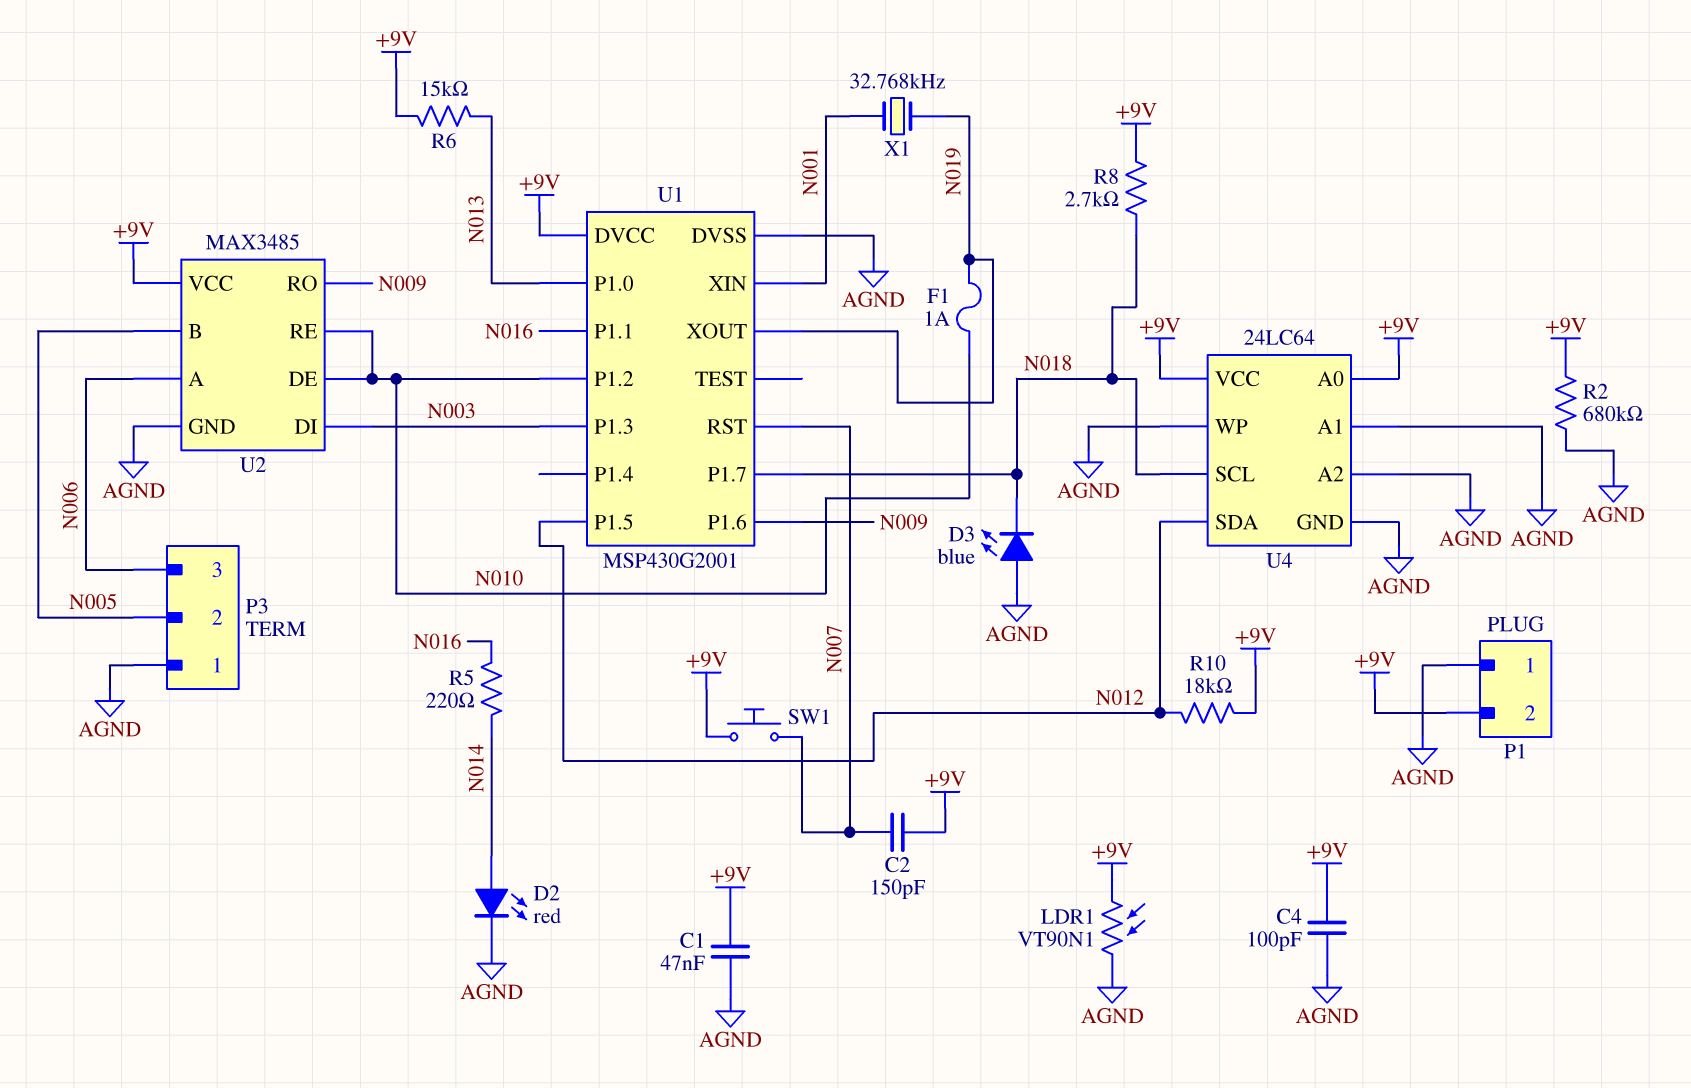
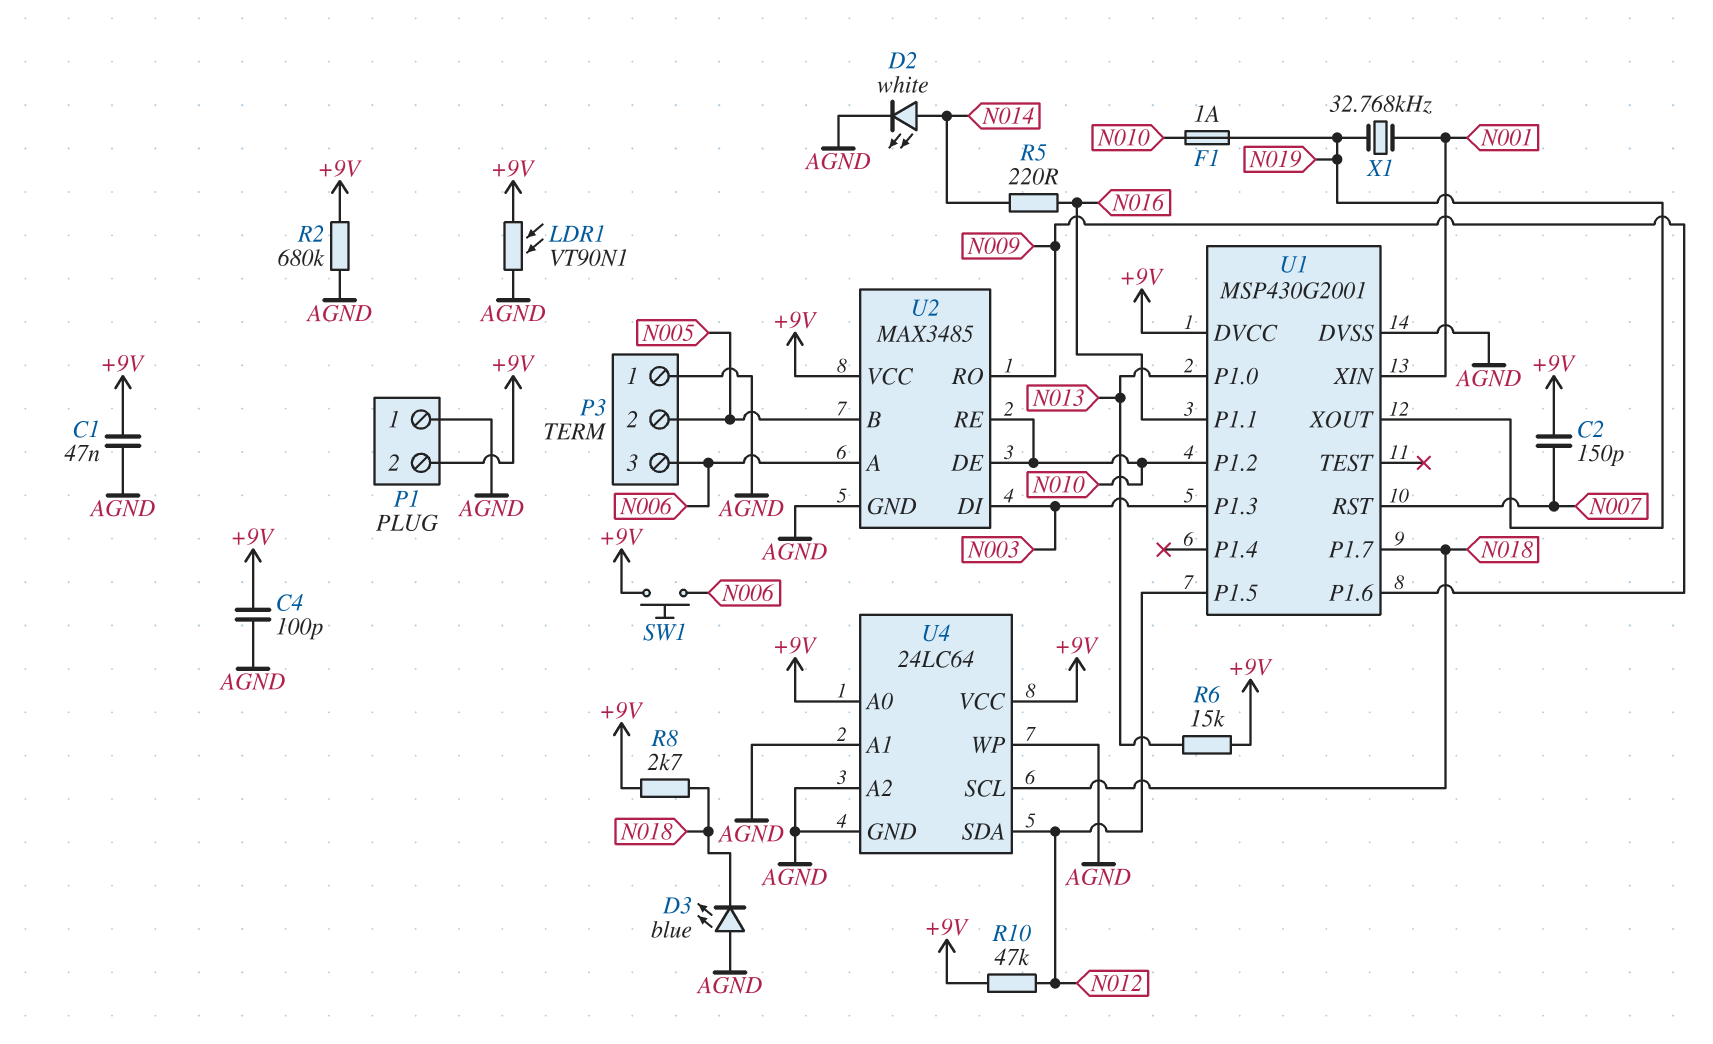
D2: LED red (A N014, K AGND) -> LED white (A N014, K AGND)
R10: 18k (+9V, N012) -> 47k (+9V, N012)
SW1: button (+9V, N007) -> button (+9V, N006)

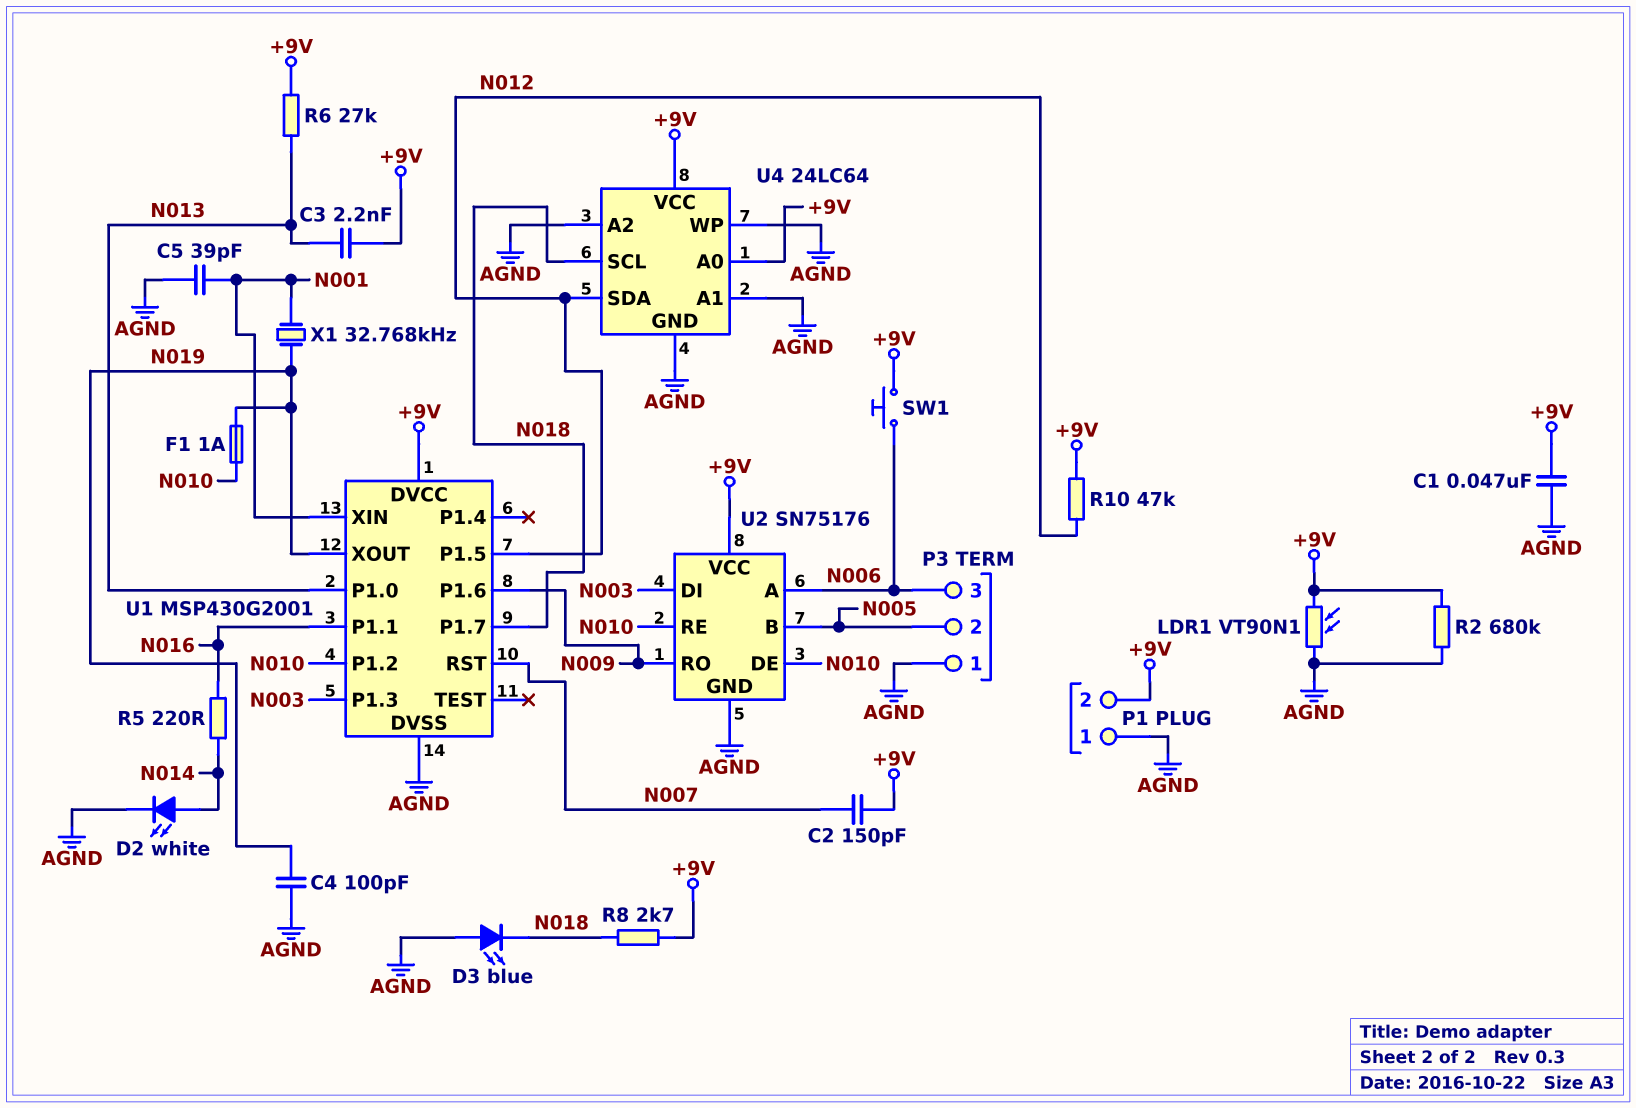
C3: none -> 2.2nF (+9V, N013)
C4: 100pF (+9V, AGND) -> 100pF (AGND, N019)
C5: none -> 39pF (AGND, N001)
R6: 15k (+9V, N013) -> 27k (+9V, N013)
U2: MAX3485 -> SN75176

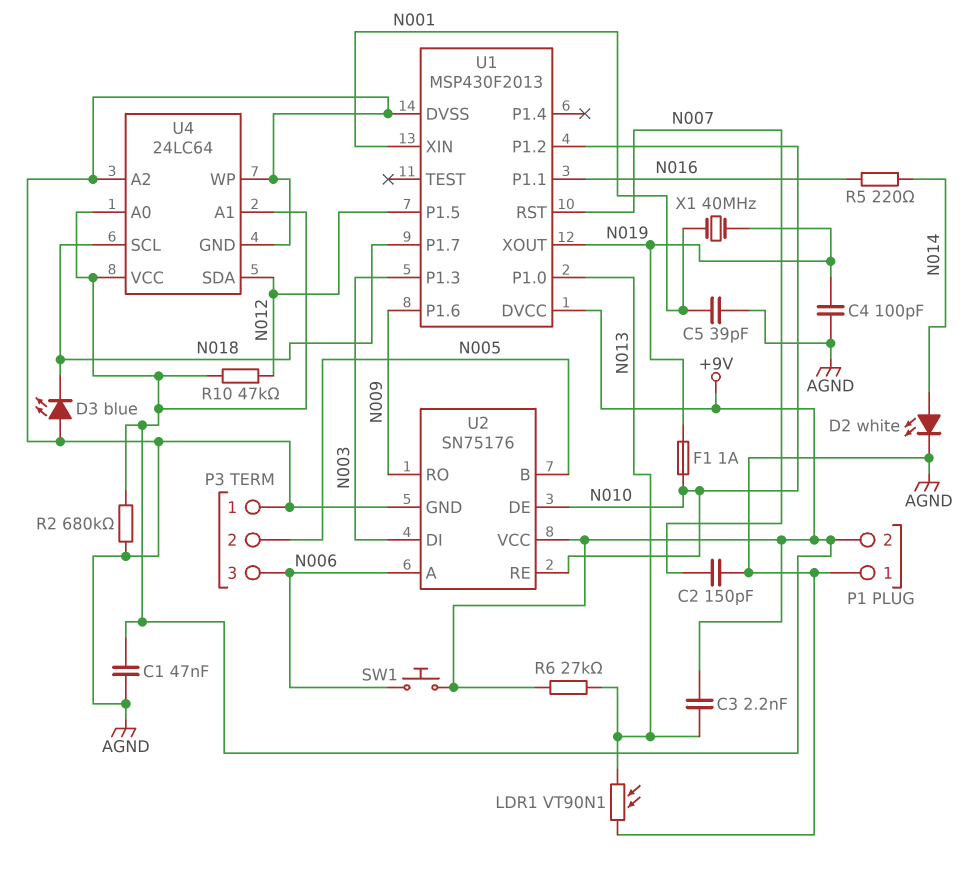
C2: 150pF (+9V, N007) -> 150pF (AGND, N007)
LDR1: VT90N1 (+9V, AGND) -> VT90N1 (AGND, N013)
R8: 2.7k (+9V, N018) -> none
U1: MSP430G2001 -> MSP430F2013
U4 pin A1: AGND -> +9V
X1: 32.768kHz (N001, N019) -> 40MHz (N001, N019)

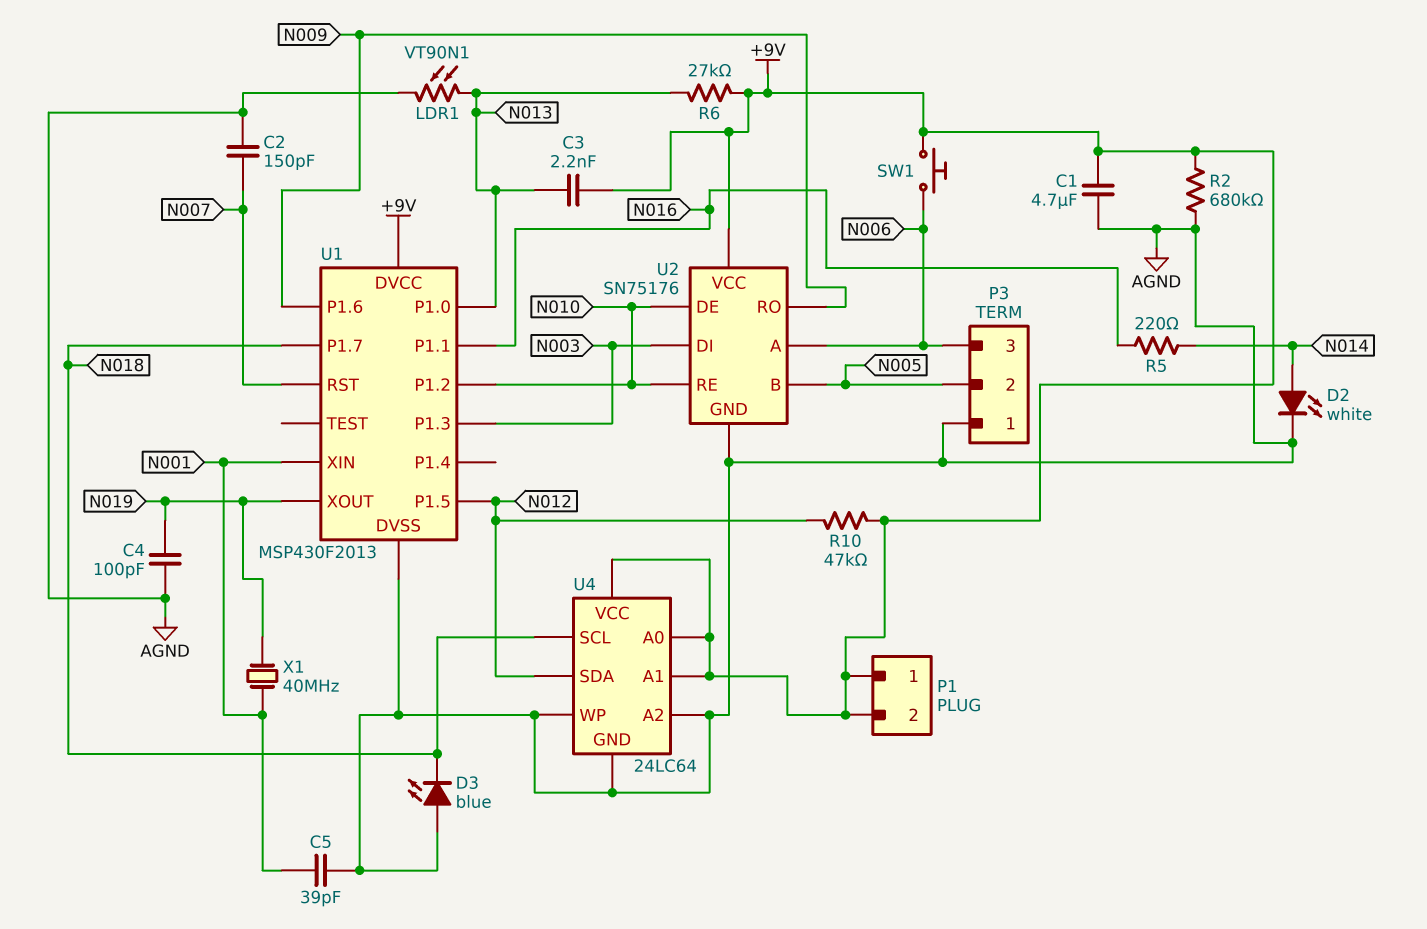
C1: 47nF (+9V, AGND) -> 4.7uF (+9V, AGND)
F1: 1A (N010, N019) -> none
P1 pin 1: AGND -> +9V

